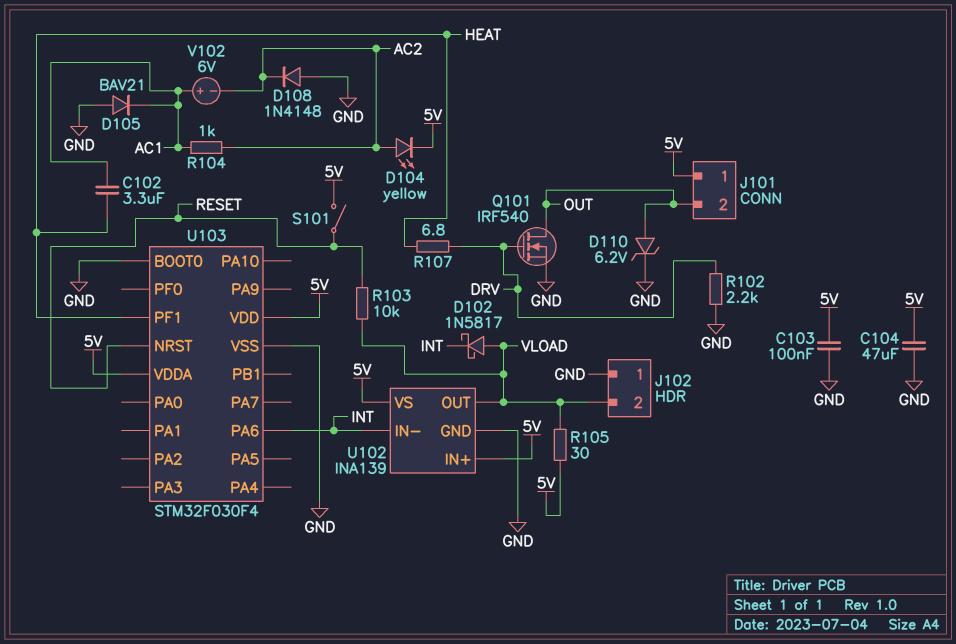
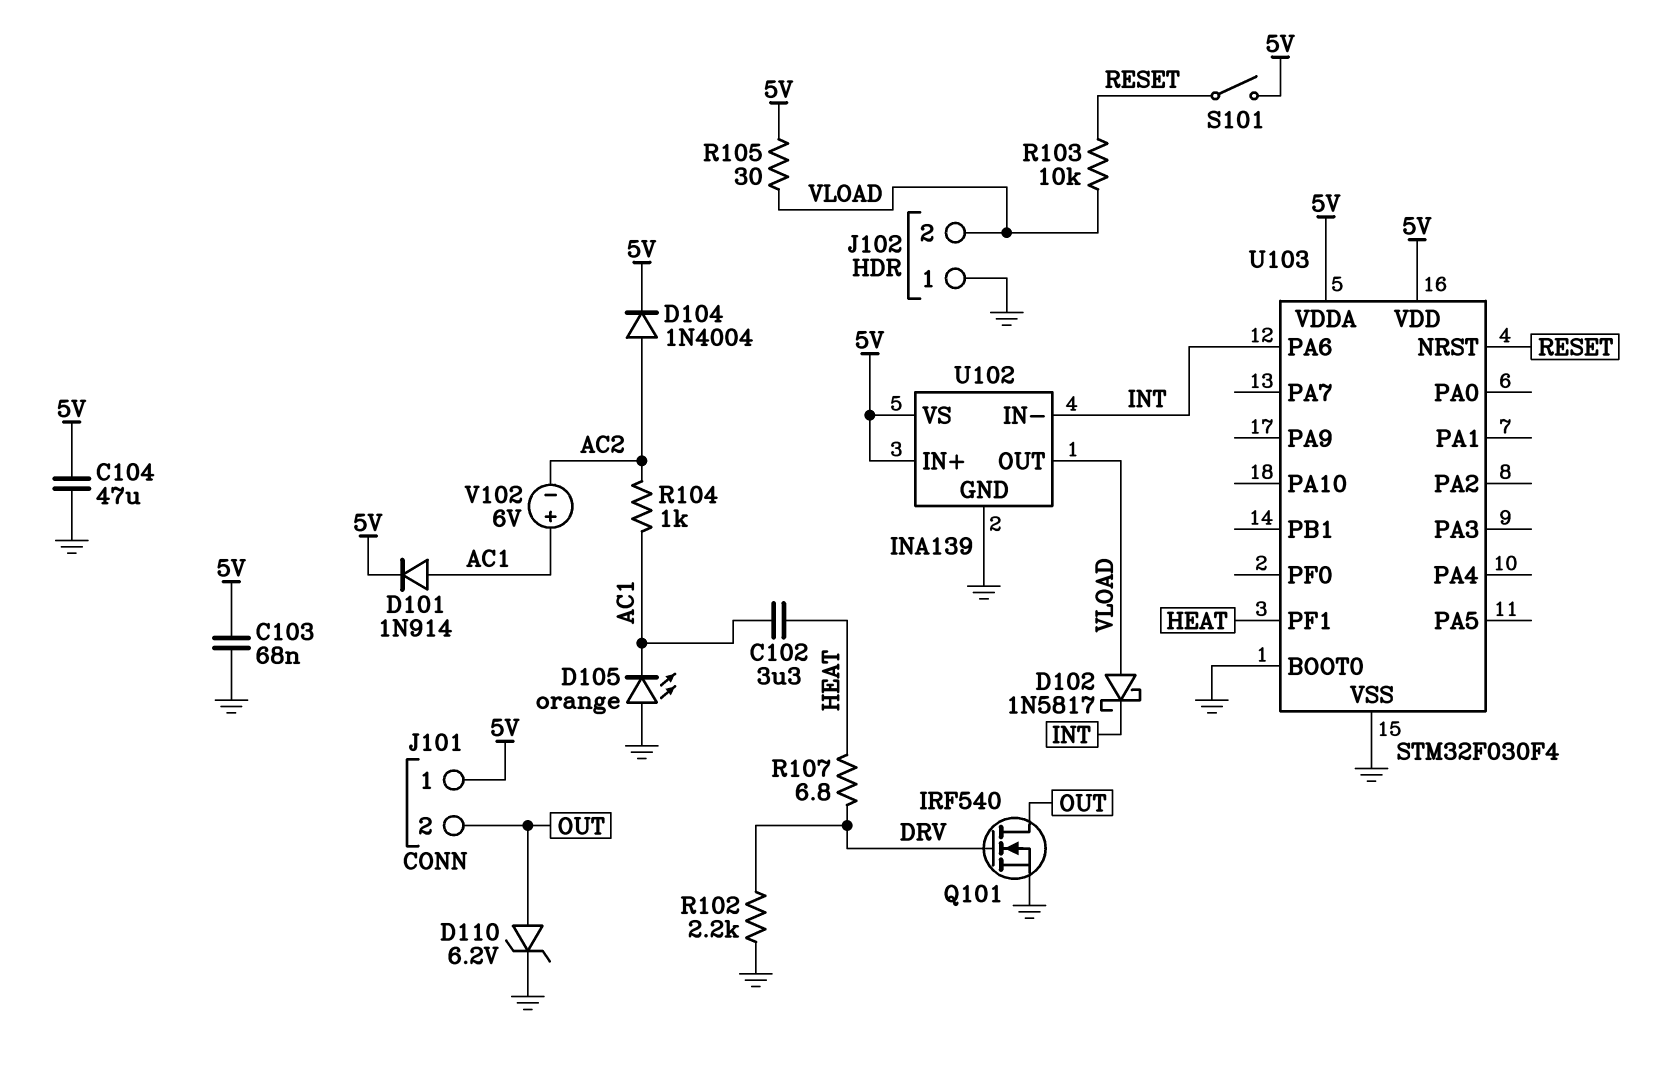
C103: 100nF (5V, GND) -> 68nF (5V, GND)
D101: none -> diode 1N914 (A AC1, K 5V)
D104: LED yellow (A AC2, K 5V) -> diode 1N4004 (A AC2, K 5V)
D105: diode BAV21 (A GND, K AC1) -> LED orange (A GND, K AC1)
D108: diode 1N4148 (A GND, K AC2) -> none

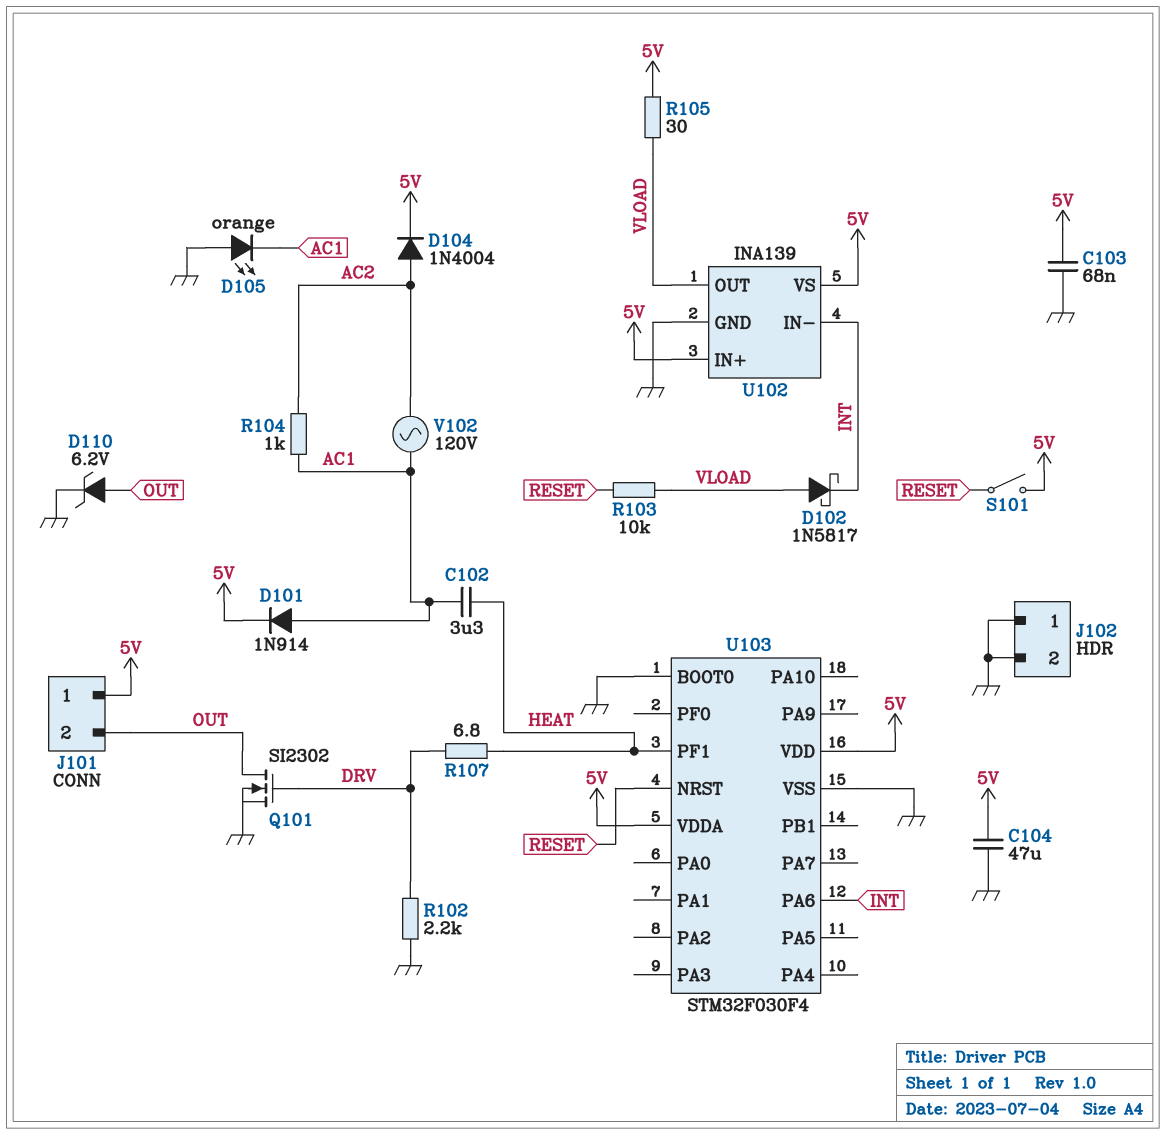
J102 pin 2: VLOAD -> GND
Q101: NMOS IRF540 (G DRV, D OUT, S GND) -> NMOS SI2302 (G DRV, D OUT, S GND)
V102: 6V (plus AC1, minus AC2) -> AC 120V (AC1, AC2)

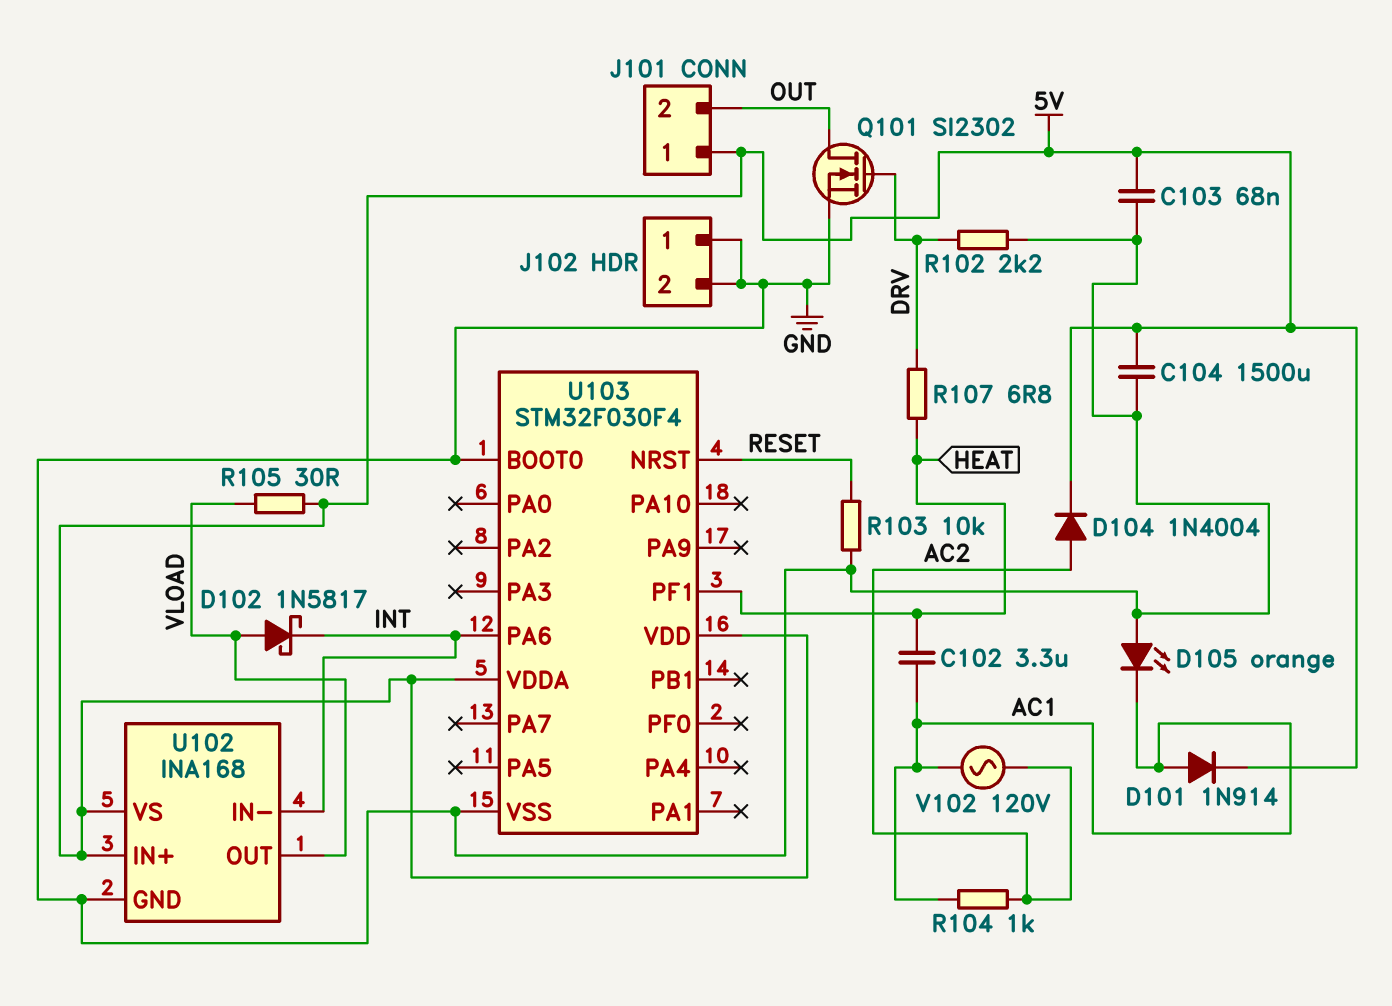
C104: 47uF (5V, GND) -> 1500uF (5V, GND)
D110: zener 6.2V (A OUT, K GND) -> none
R103: 10k (RESET, VLOAD) -> 10k (GND, RESET)
S101: switch (5V, RESET) -> none
U102: INA139 -> INA168

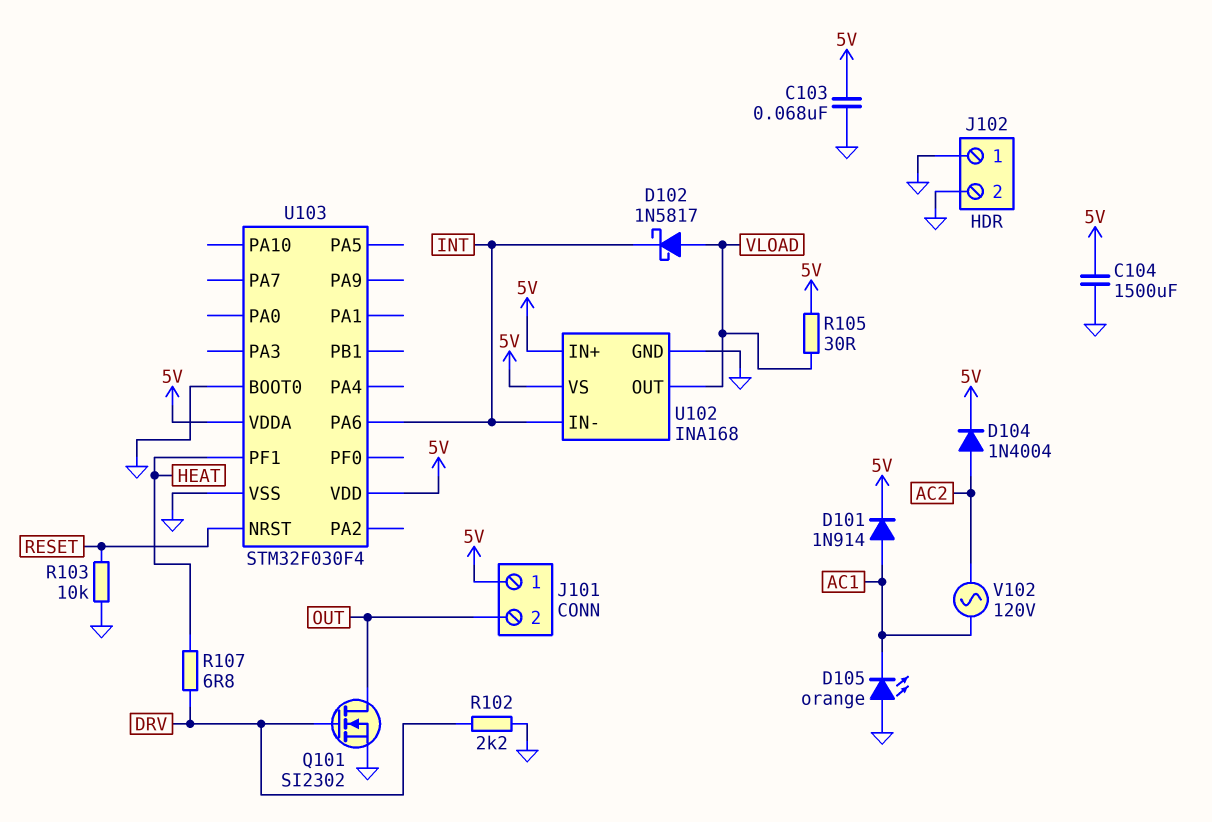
C102: 3.3uF (AC1, HEAT) -> none
R104: 1k (AC1, AC2) -> none

